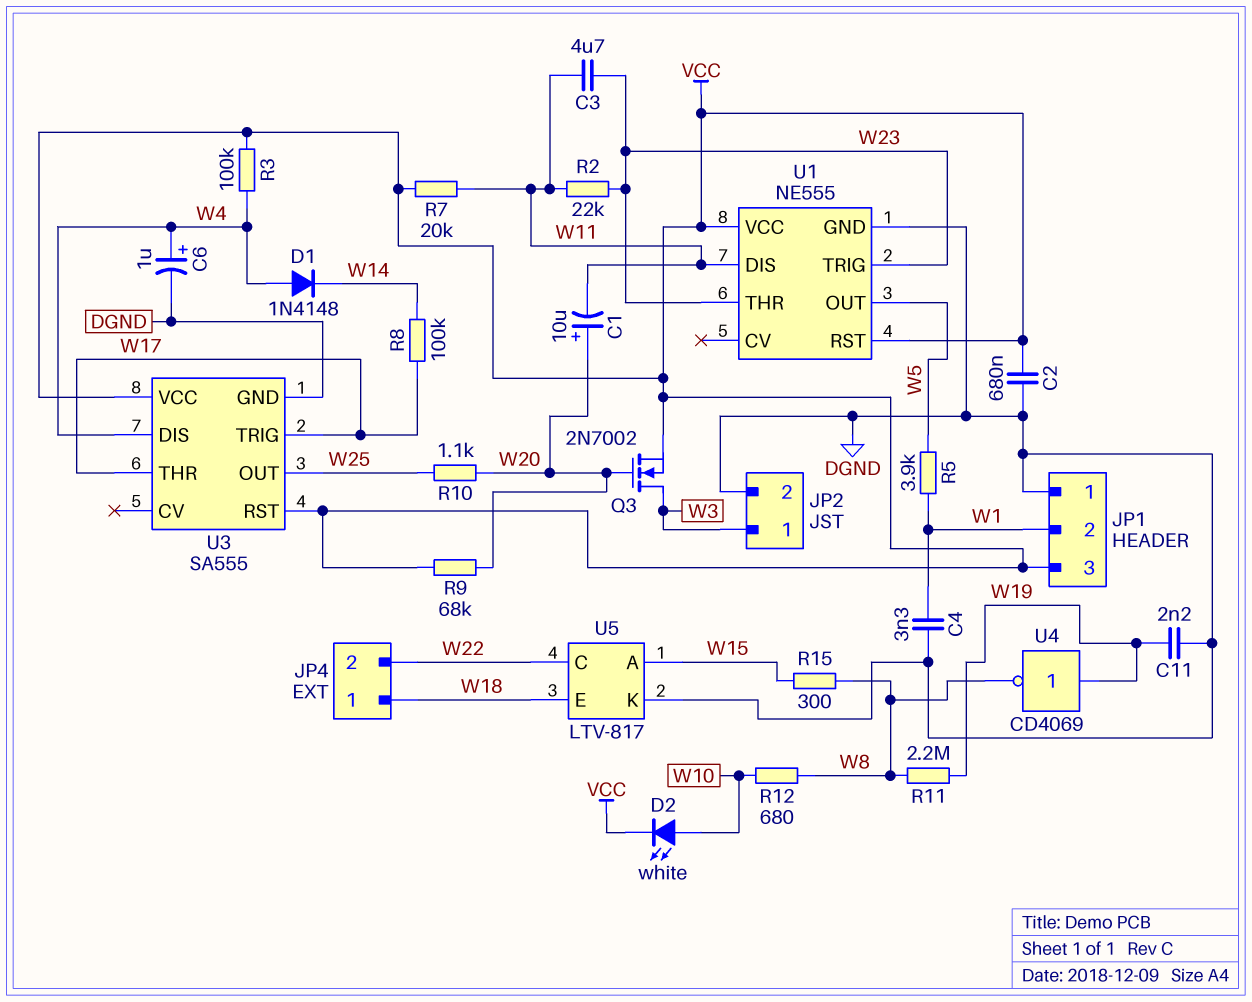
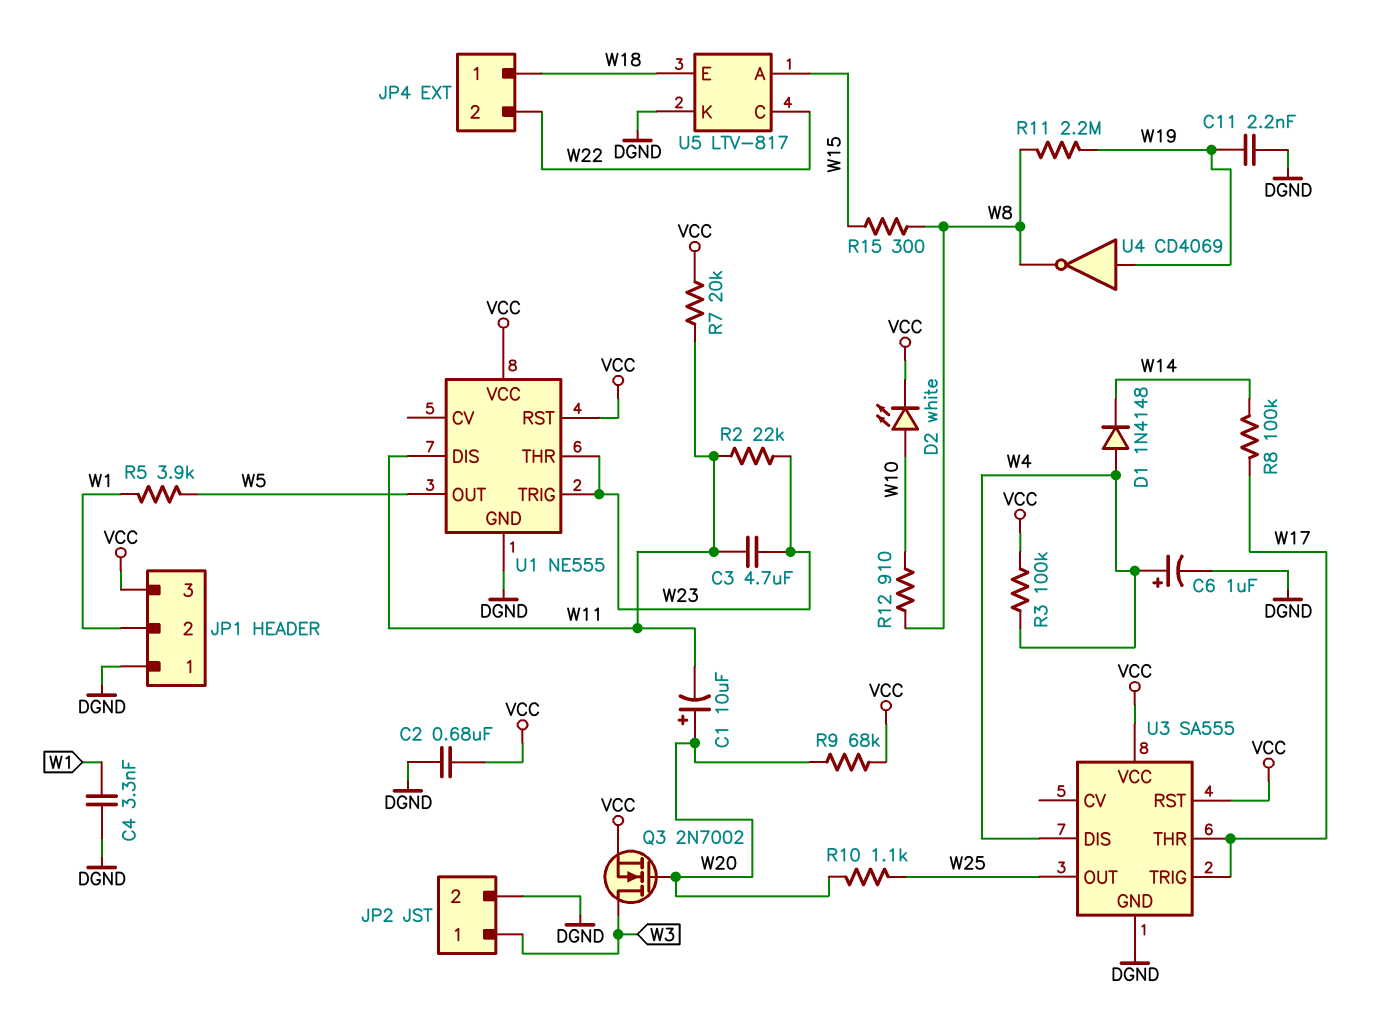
R12: 680 (W8, W10) -> 910 (W8, W10)

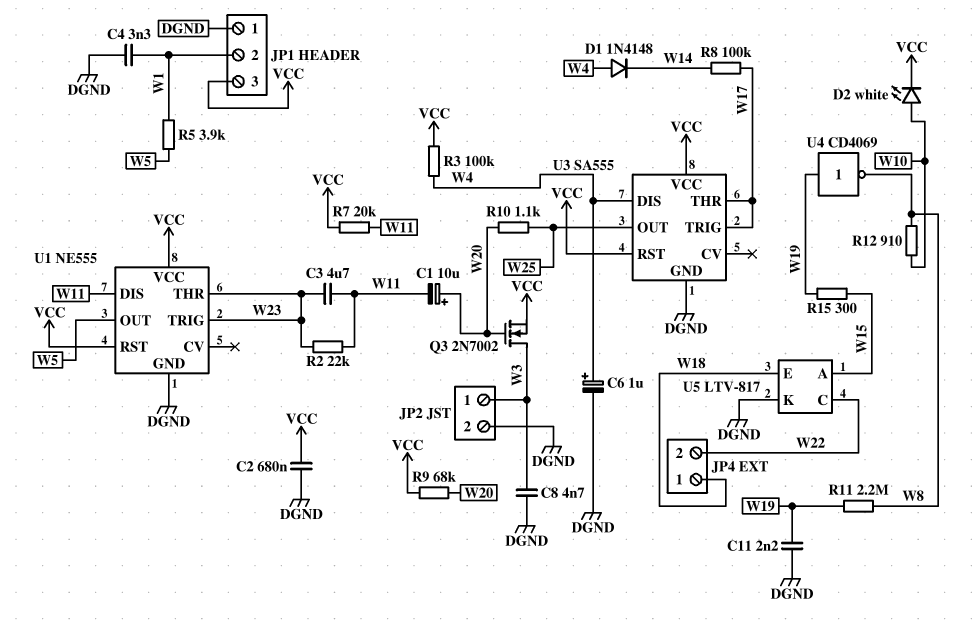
C8: none -> 4.7nF (DGND, W3)
R15: 300 (W8, W15) -> 300 (W15, W19)

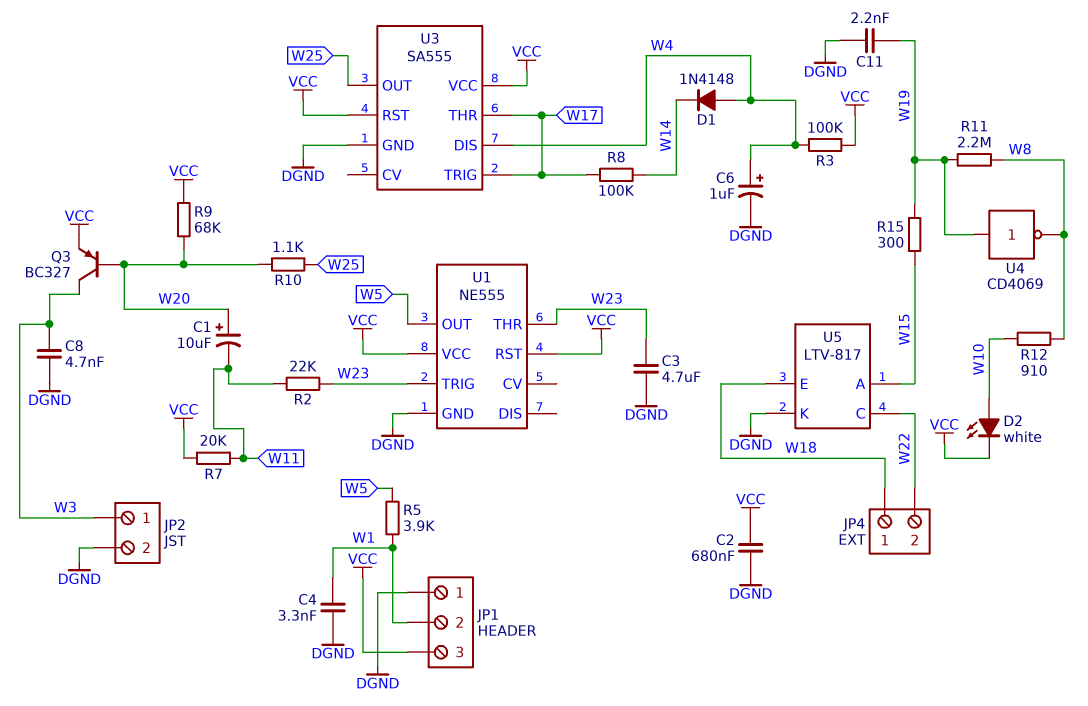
C3: 4.7uF (W11, W23) -> 4.7uF (DGND, W23)
Q3: NMOS 2N7002 (G W20, D W3, S VCC) -> PNP BC327 (B W20, C W3, E VCC)
U1 pin DIS: W11 -> none

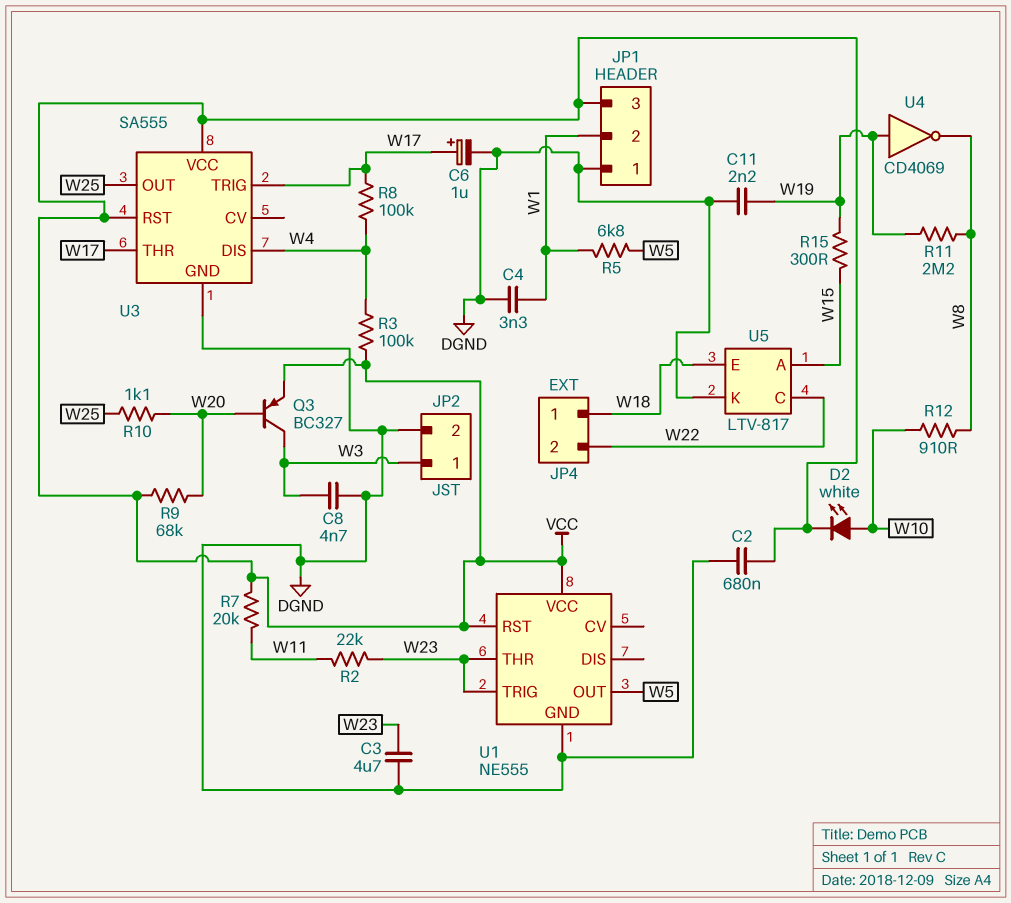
C1: 10uF (plus W20, minus W11) -> none
C6: 1uF (plus W4, minus DGND) -> 1uF (plus W17, minus DGND)
D1: diode 1N4148 (A W4, K W14) -> none
R5: 3.9k (W1, W5) -> 6.8k (W1, W5)
R8: 100k (W14, W17) -> 100k (W4, W17)

